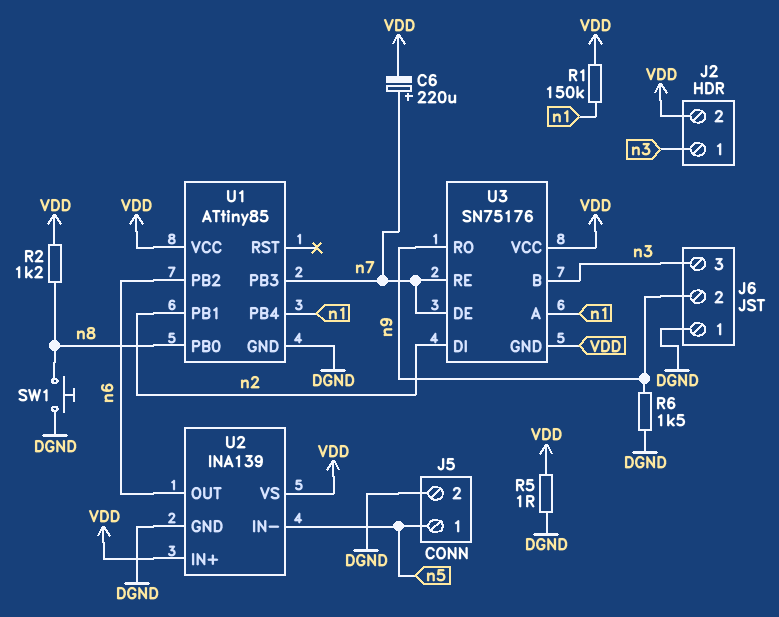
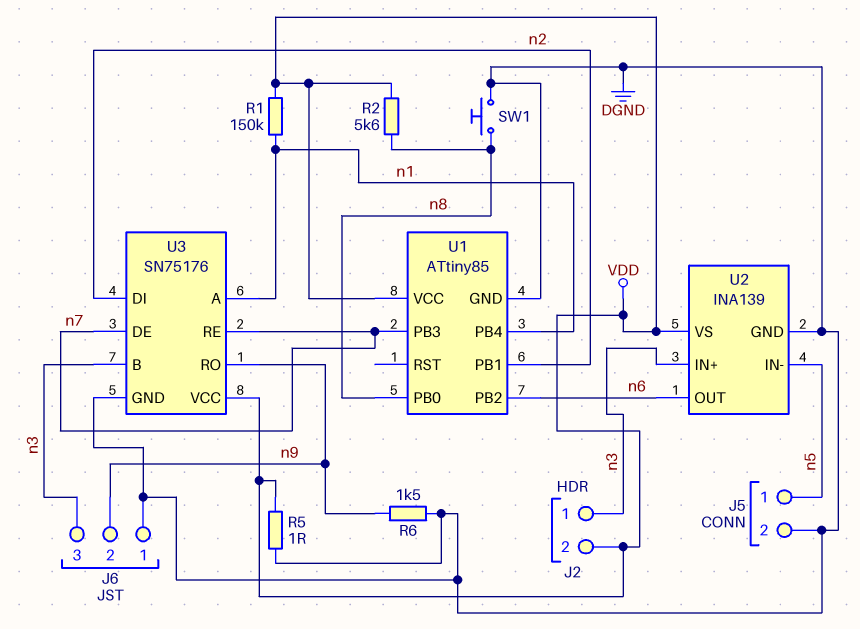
C6: 220uF (plus n7, minus VDD) -> none
R2: 1.2k (VDD, n8) -> 5.6k (VDD, n8)
U2 pin IN+: VDD -> n3
U3 pin GND: VDD -> DGND

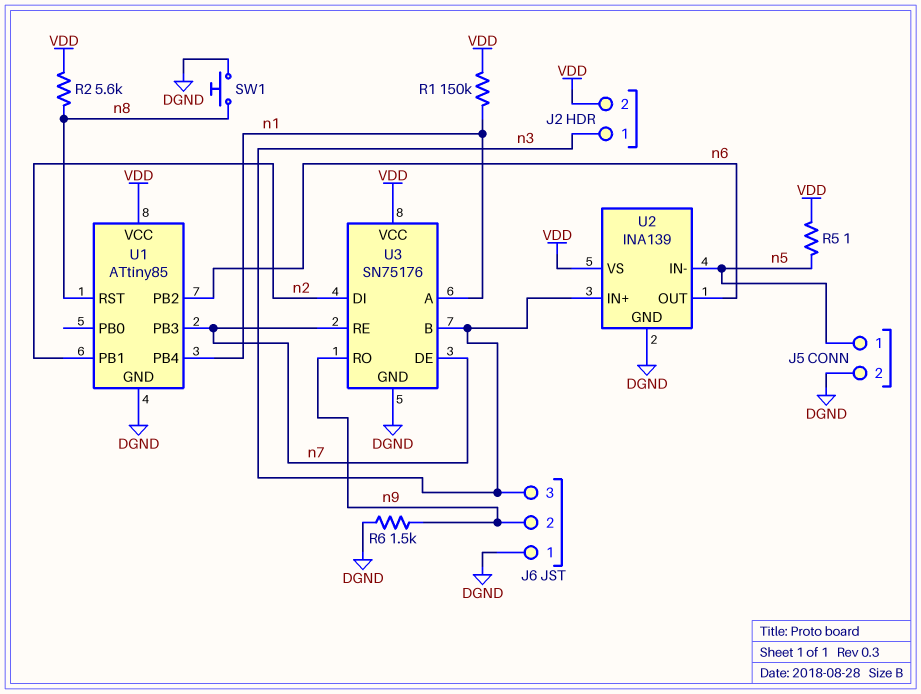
R5: 1 (DGND, VDD) -> 1 (VDD, n5)
U1 pin PB0: n8 -> none
U1 pin RST: none -> n8

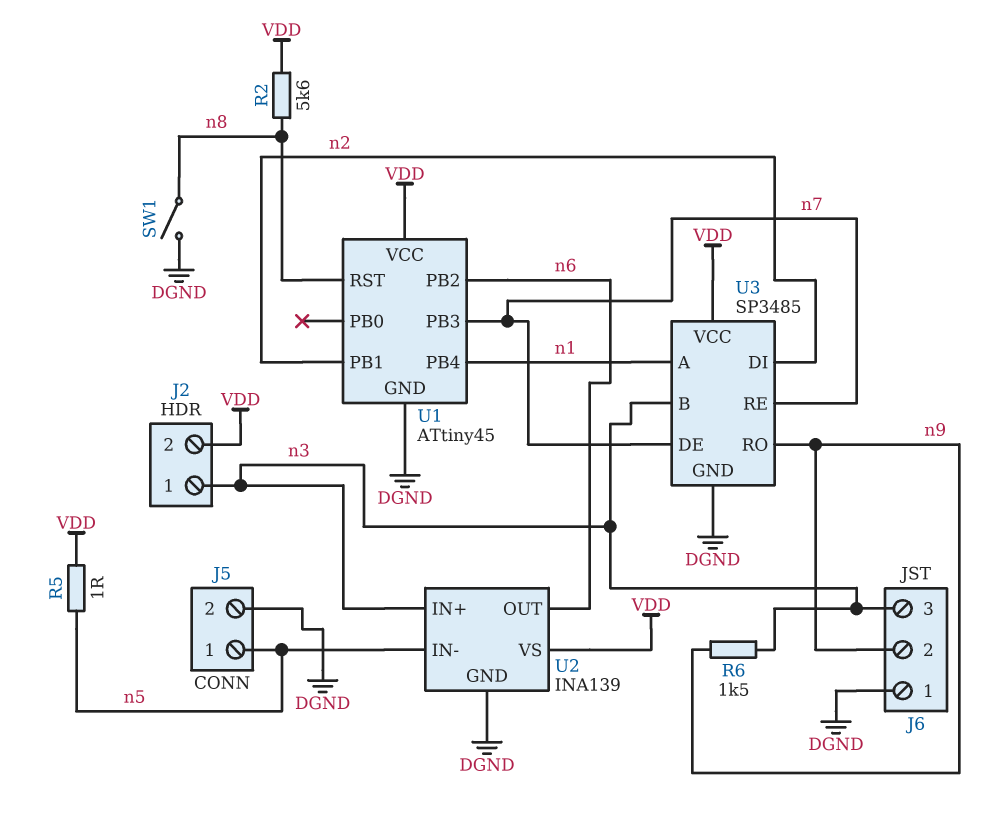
R1: 150k (VDD, n1) -> none
R6: 1.5k (DGND, n9) -> 1.5k (n3, n9)
SW1: button (DGND, n8) -> switch (DGND, n8)
U1: ATtiny85 -> ATtiny45
U3: SN75176 -> SP3485

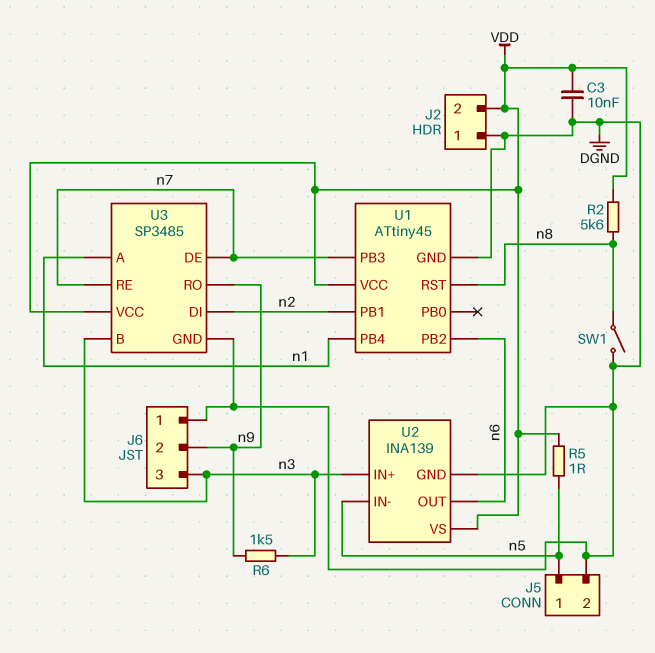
C3: none -> 10nF (DGND, VDD)
J2 pin 1: n3 -> DGND

